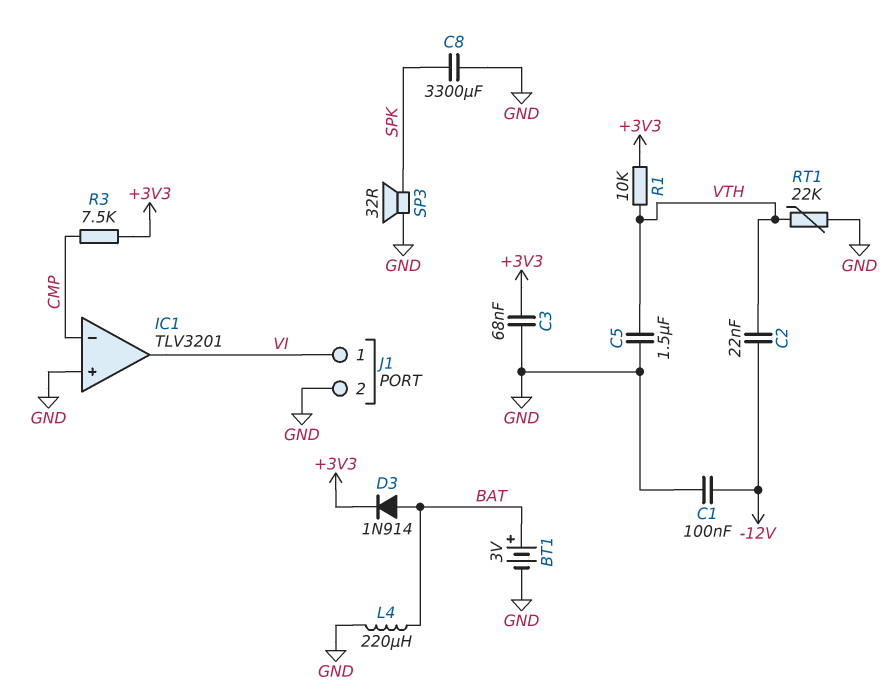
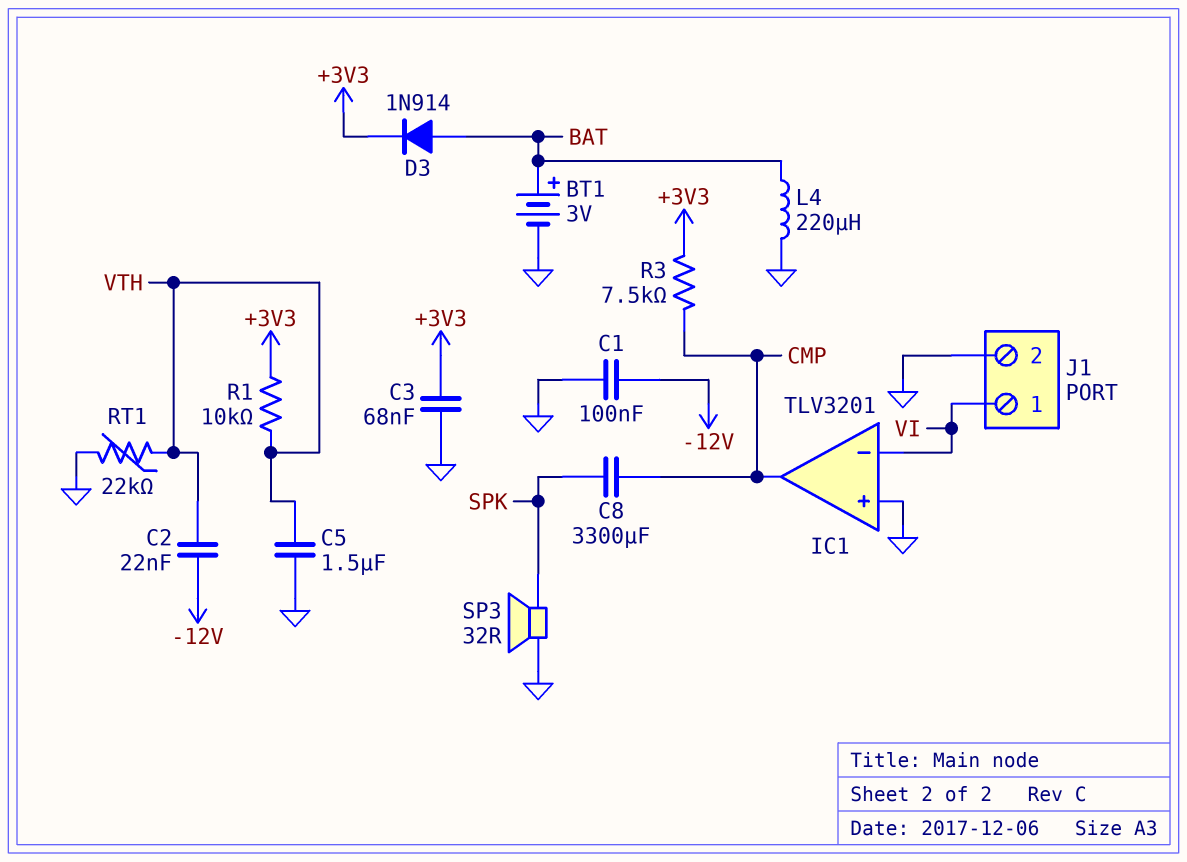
C8: 3300uF (GND, SPK) -> 3300uF (CMP, SPK)
IC1 pin in-: CMP -> VI
IC1 pin out: VI -> CMP

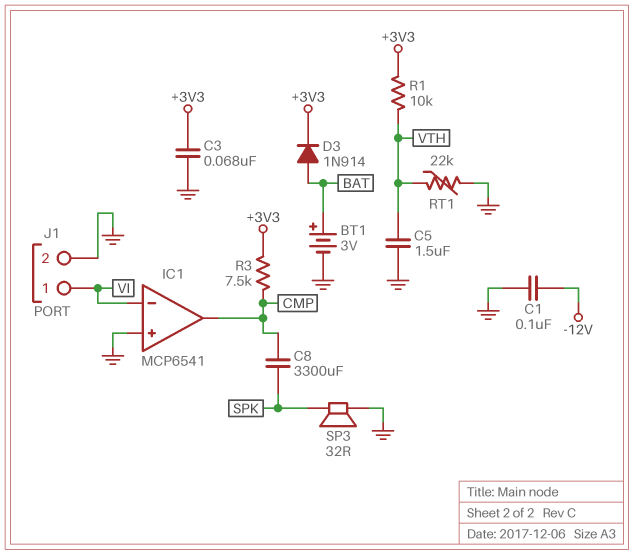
C2: 22nF (-12V, VTH) -> none
IC1: TLV3201 -> MCP6541
L4: 220uH (BAT, GND) -> none

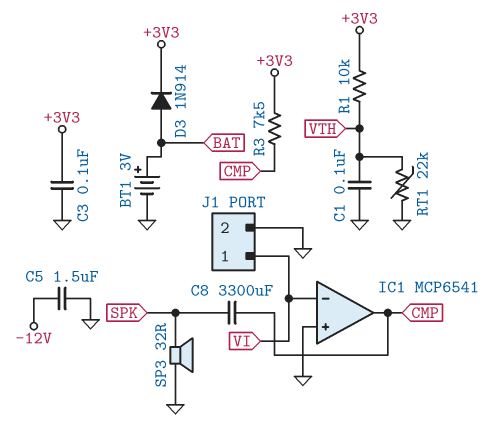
C1: 100nF (-12V, GND) -> 100nF (GND, VTH)
C3: 68nF (+3V3, GND) -> 100nF (+3V3, GND)
C5: 1.5uF (GND, VTH) -> 1.5uF (-12V, GND)

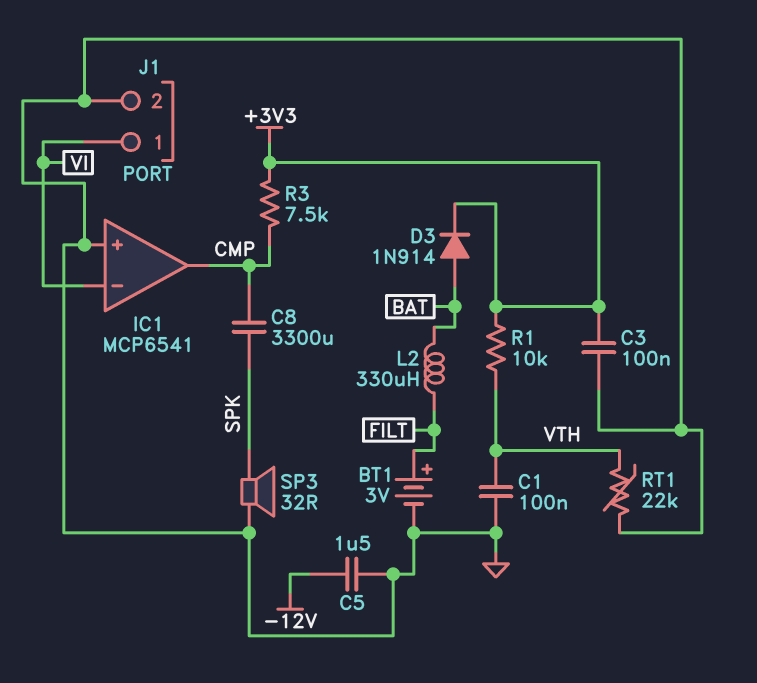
BT1: 3V (plus BAT, minus GND) -> 3V (plus FILT, minus GND)
L2: none -> 330uH (BAT, FILT)

